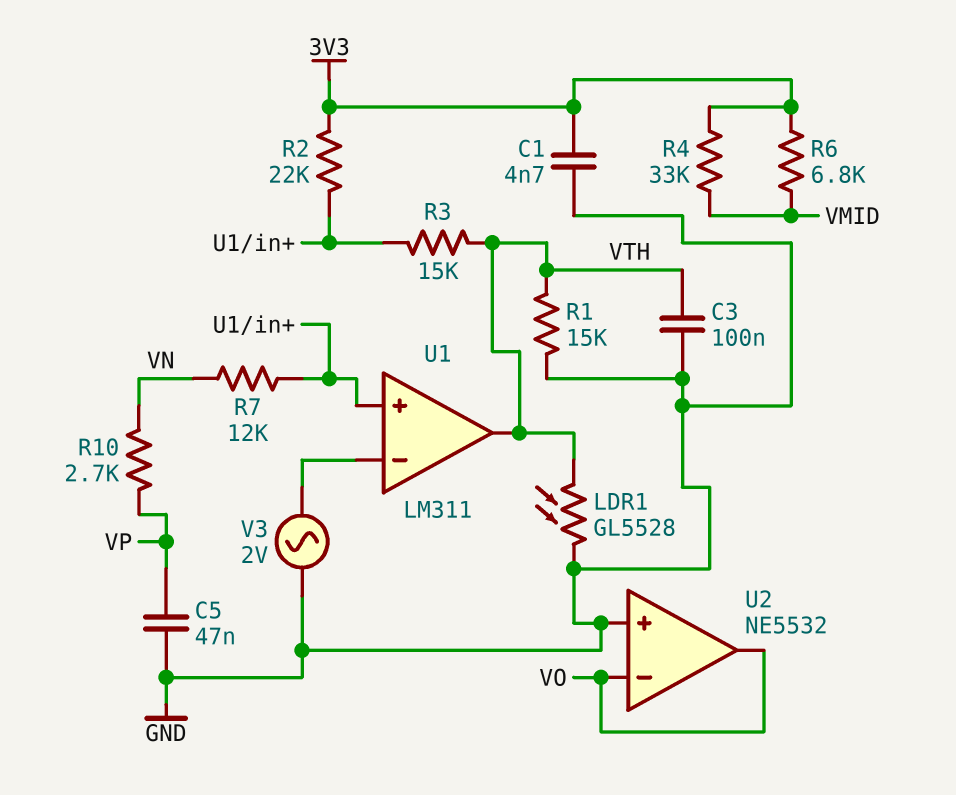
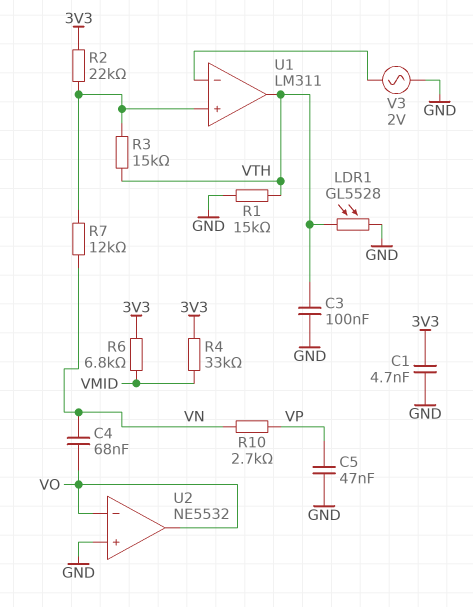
C4: none -> 68nF (VN, VO)

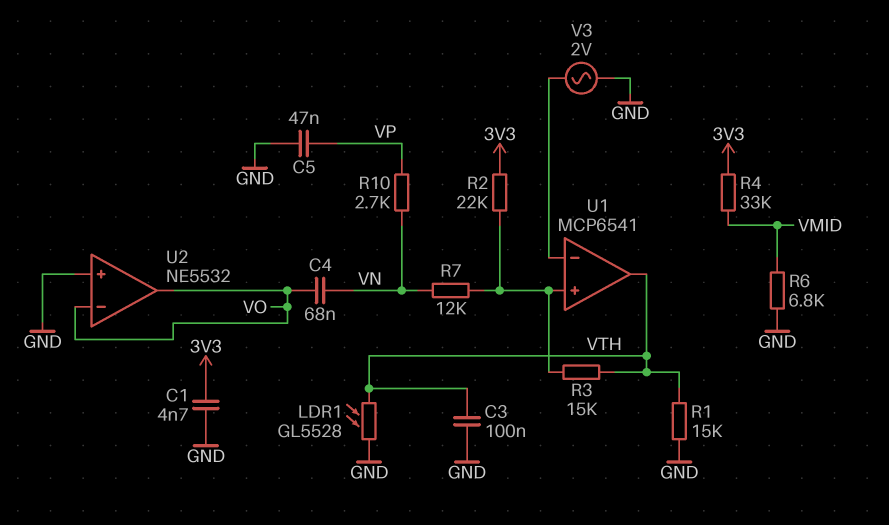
R6: 6.8k (3V3, VMID) -> 6.8k (GND, VMID)
U1: LM311 -> MCP6541

